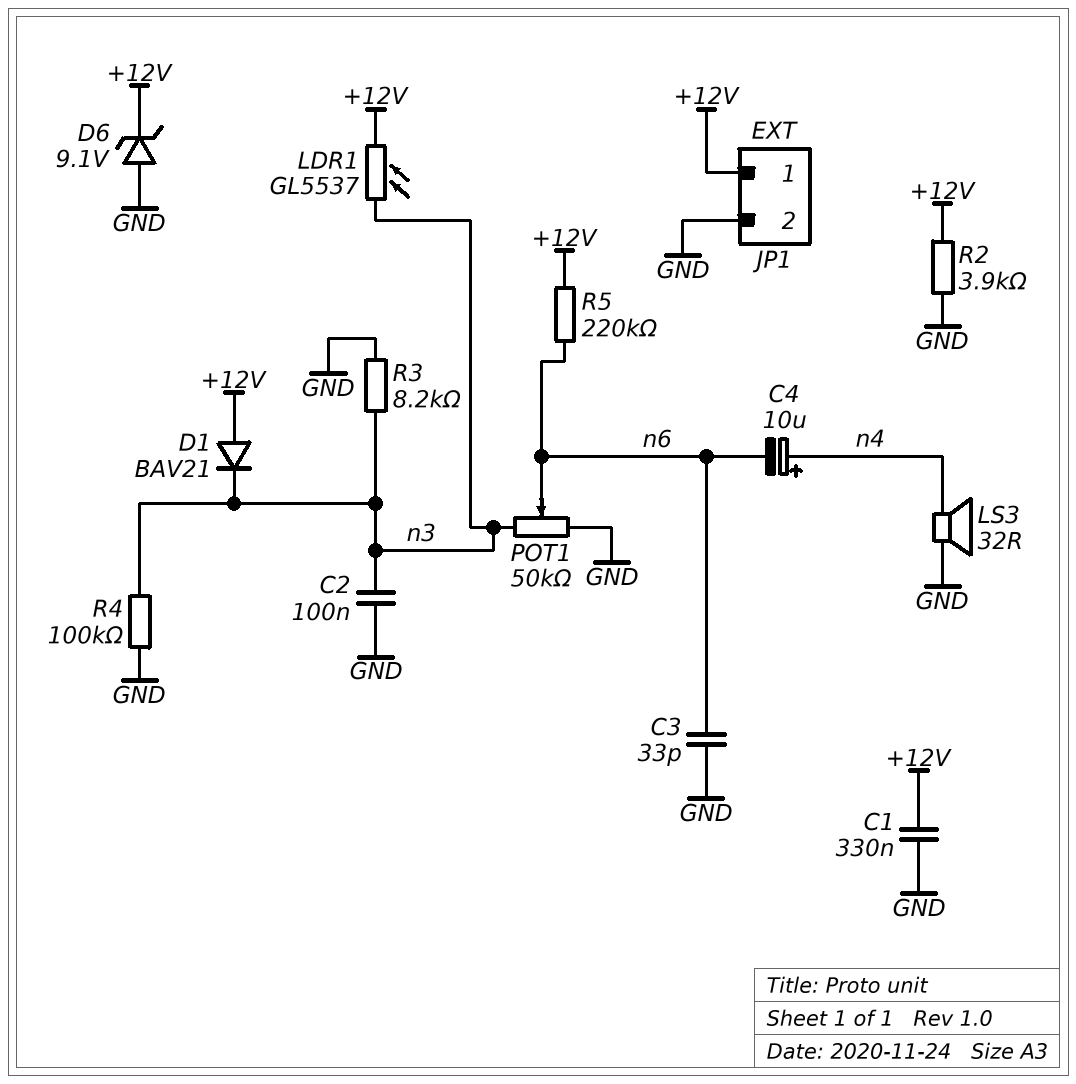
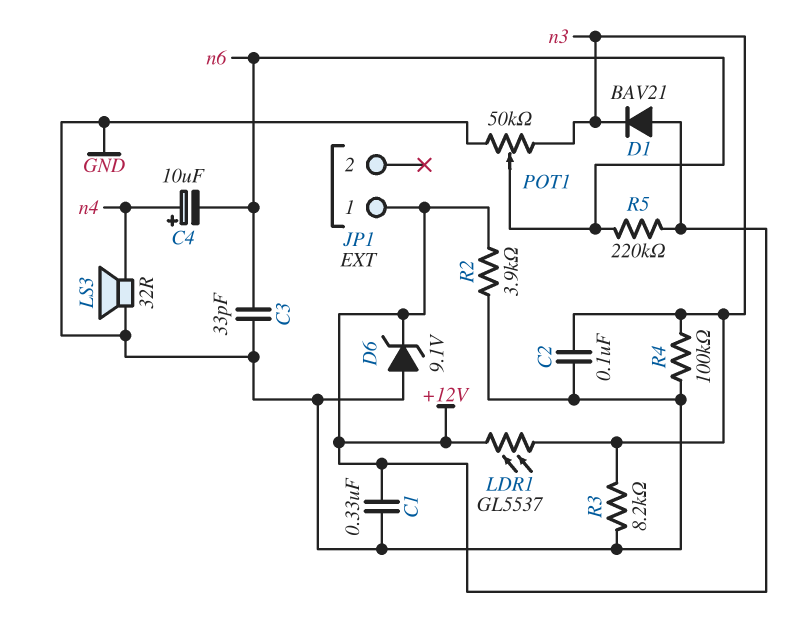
JP1 pin 2: GND -> none

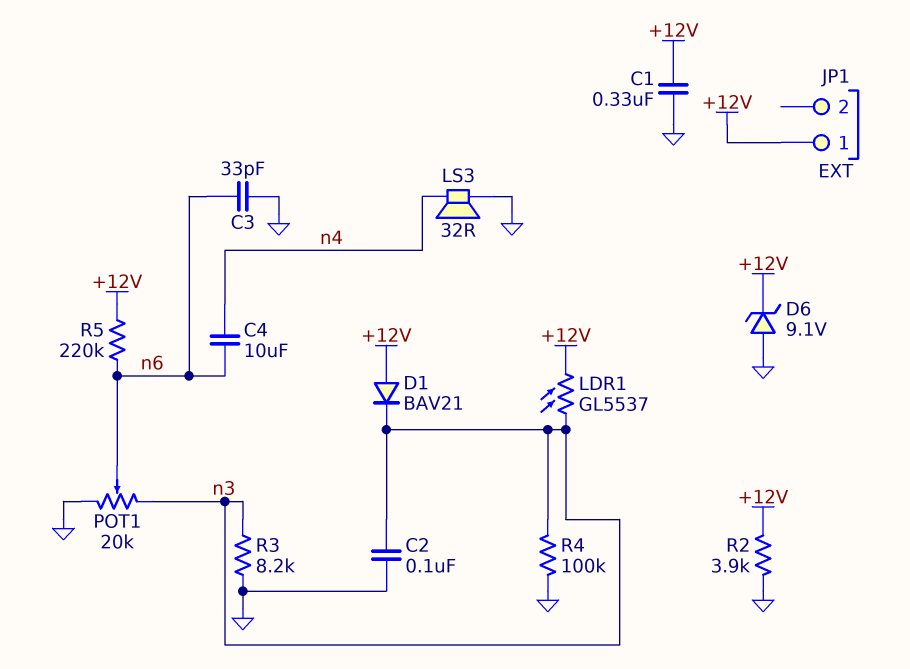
C4: 10uF (plus n4, minus n6) -> 10uF (n4, n6)
POT1: 50k (GND, n3, wiper n6) -> 20k (GND, n3, wiper n6)

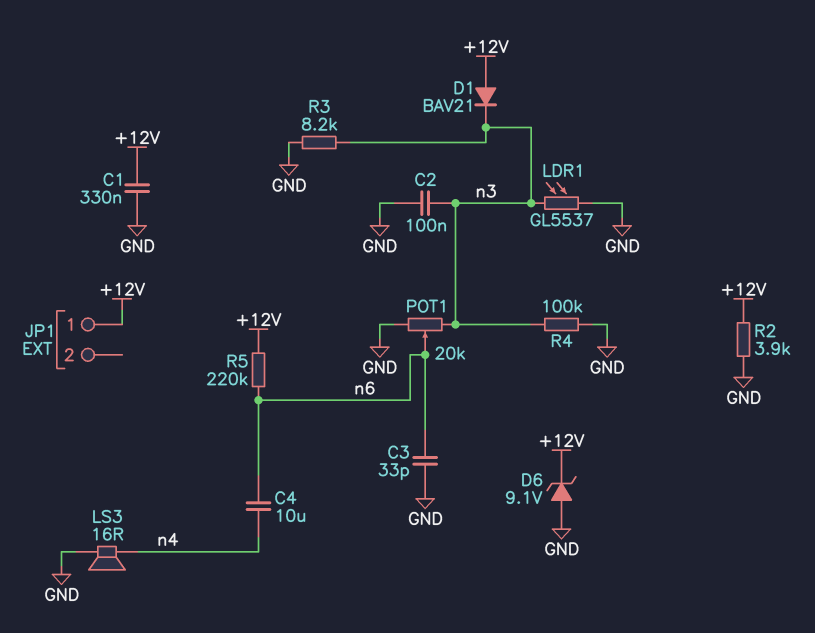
LDR1: GL5537 (+12V, n3) -> GL5537 (GND, n3)
LS3: speaker 32R (GND, n4) -> speaker 16R (GND, n4)

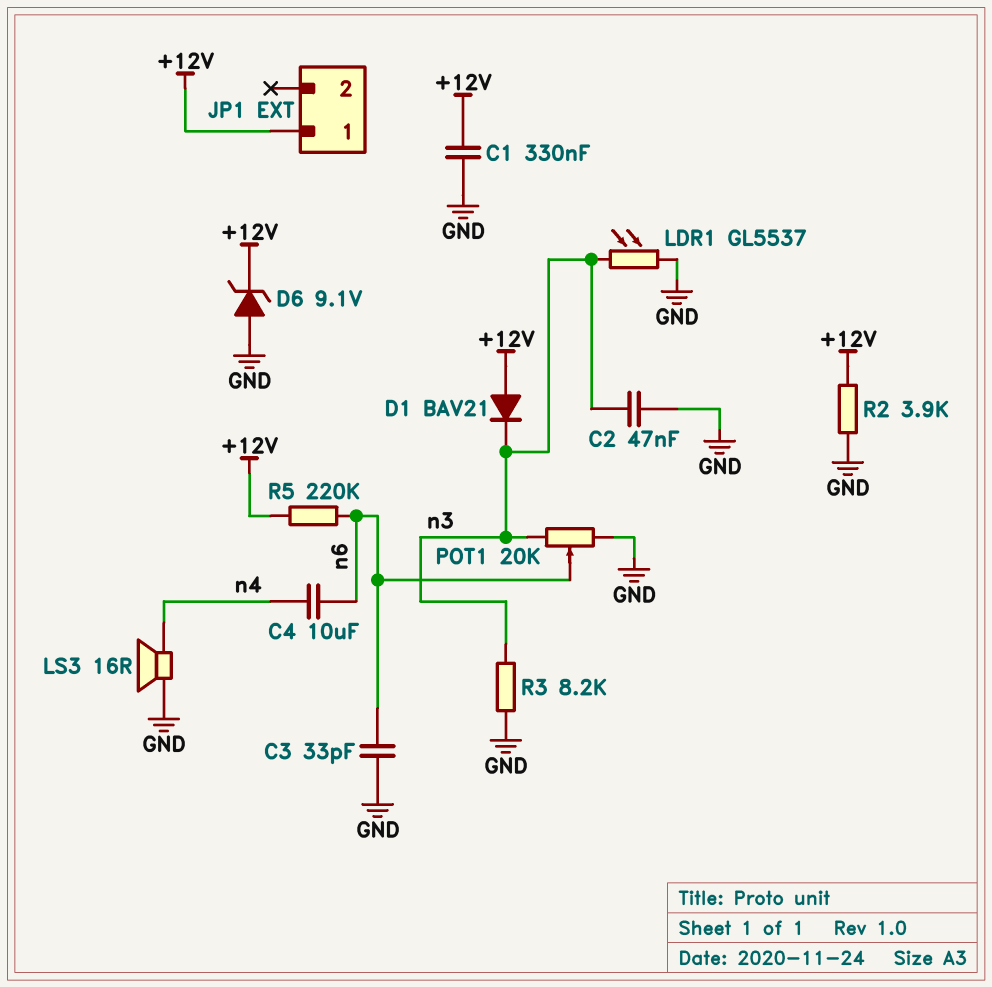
C2: 100nF (GND, n3) -> 47nF (GND, n3)
R4: 100k (GND, n3) -> none

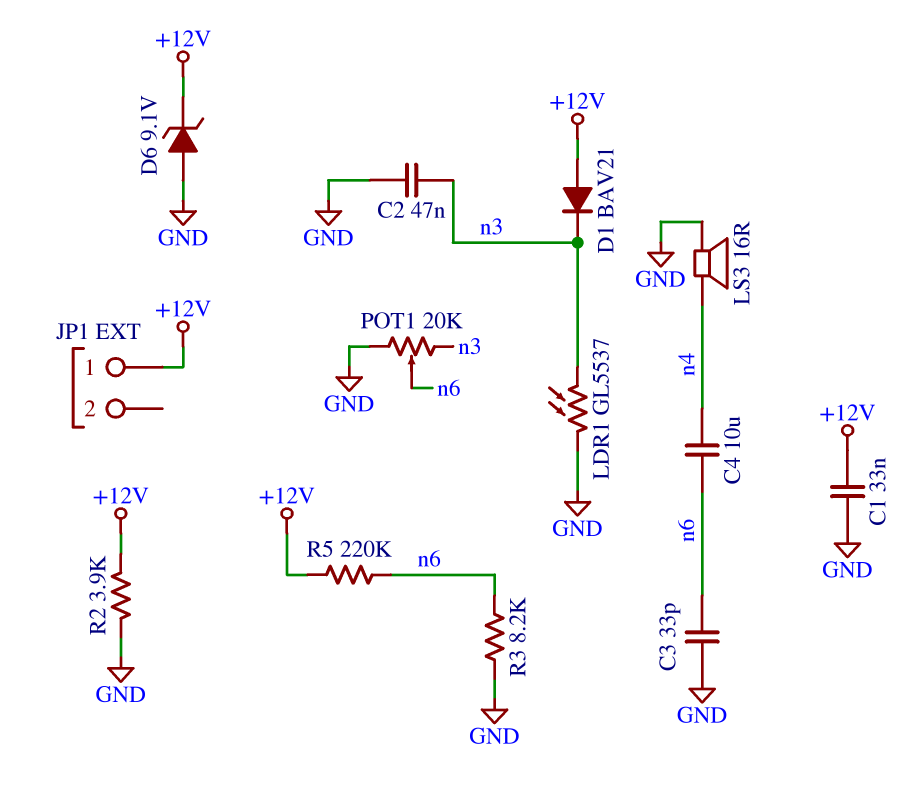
C1: 330nF (+12V, GND) -> 33nF (+12V, GND)
R3: 8.2k (GND, n3) -> 8.2k (GND, n6)

